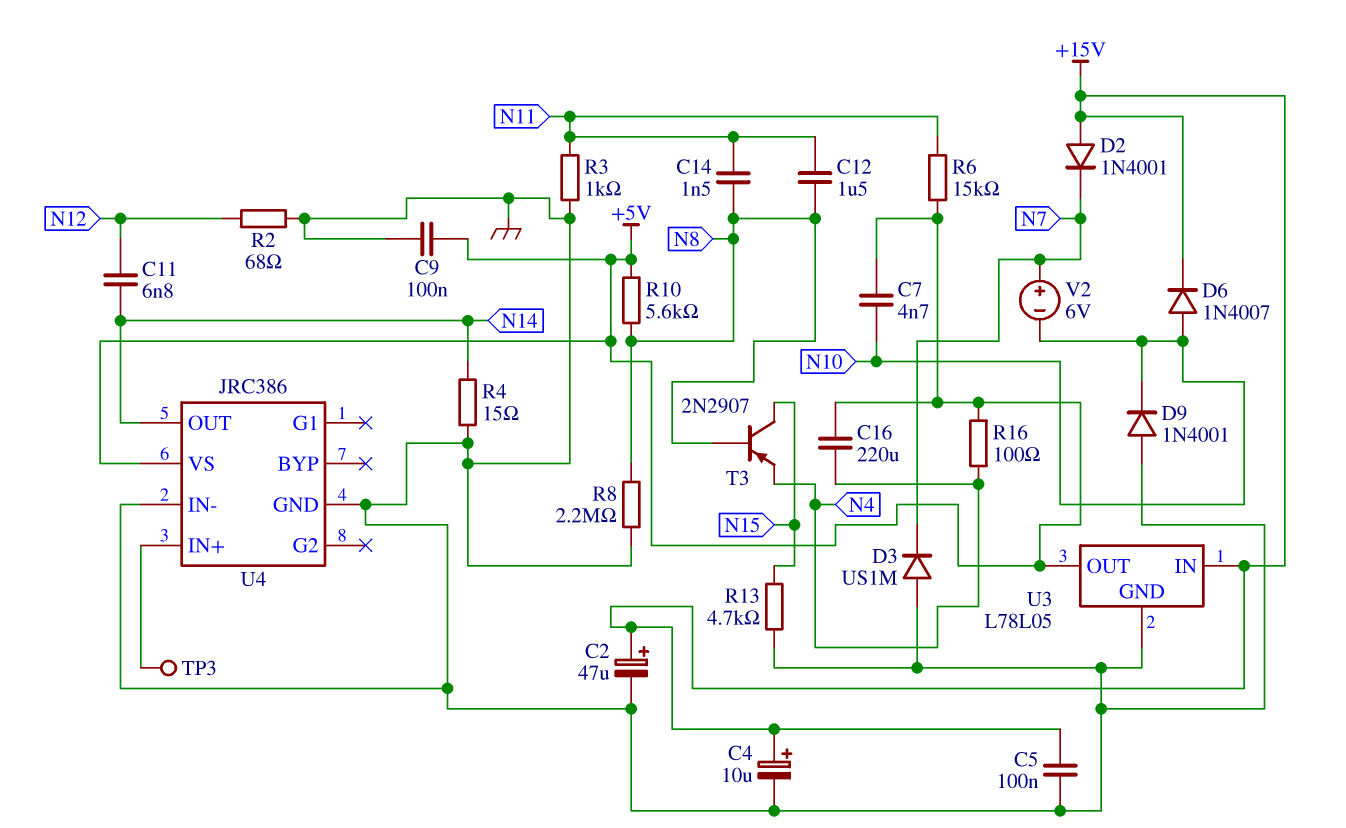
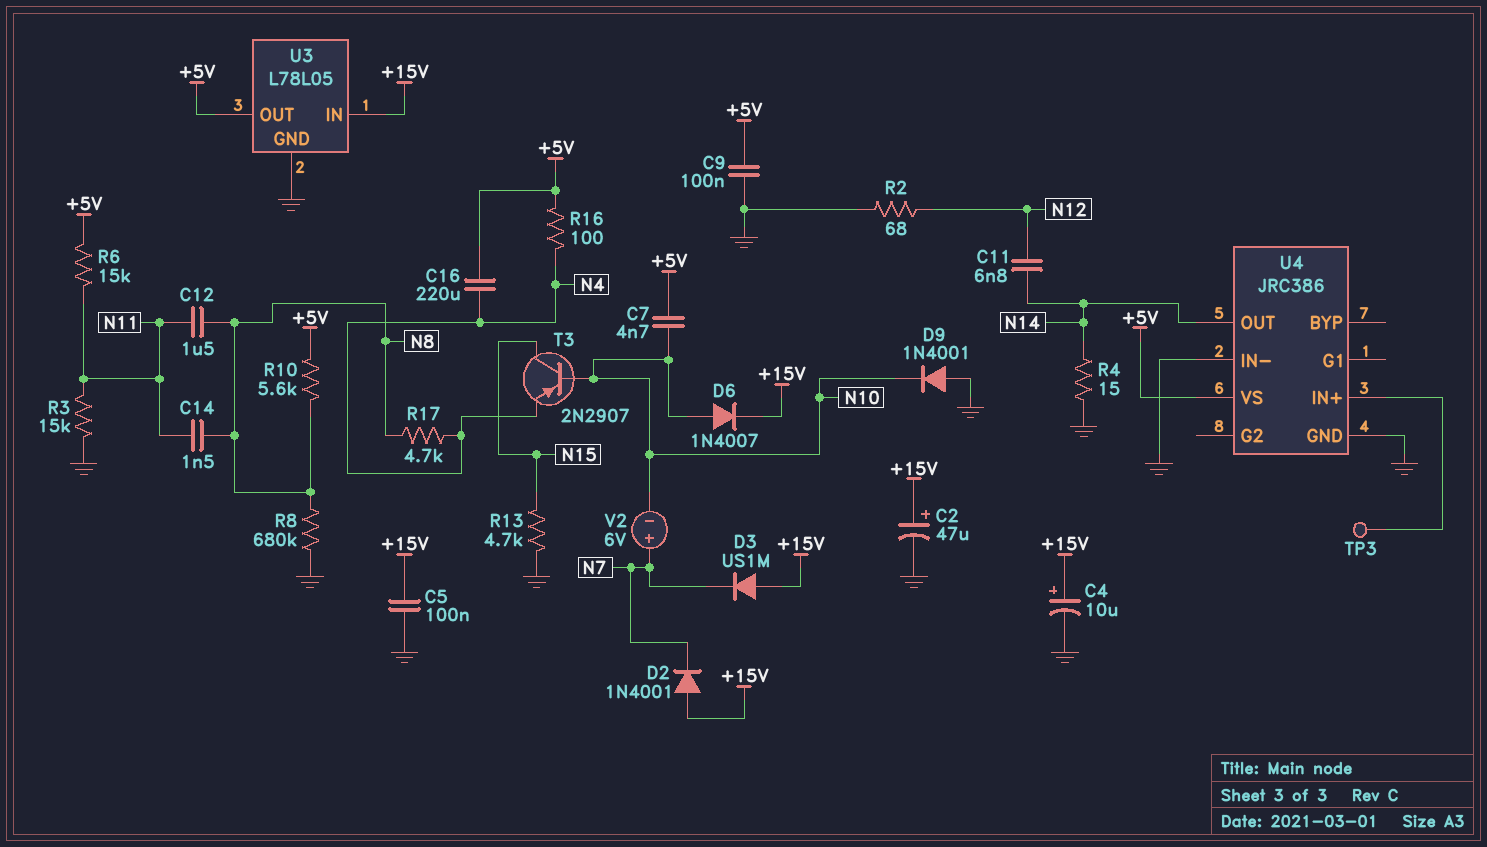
D3: diode US1M (A GND, K N7) -> diode US1M (A +15V, K N7)
R3: 1k (GND, N11) -> 15k (GND, N11)
R8: 2.2M (GND, N8) -> 680k (GND, N8)
R17: none -> 4.7k (N4, N8)
T3: PNP 2N2907 (B N8, C N15, E N4) -> PNP 2N2907 (B N10, C N15, E N4)

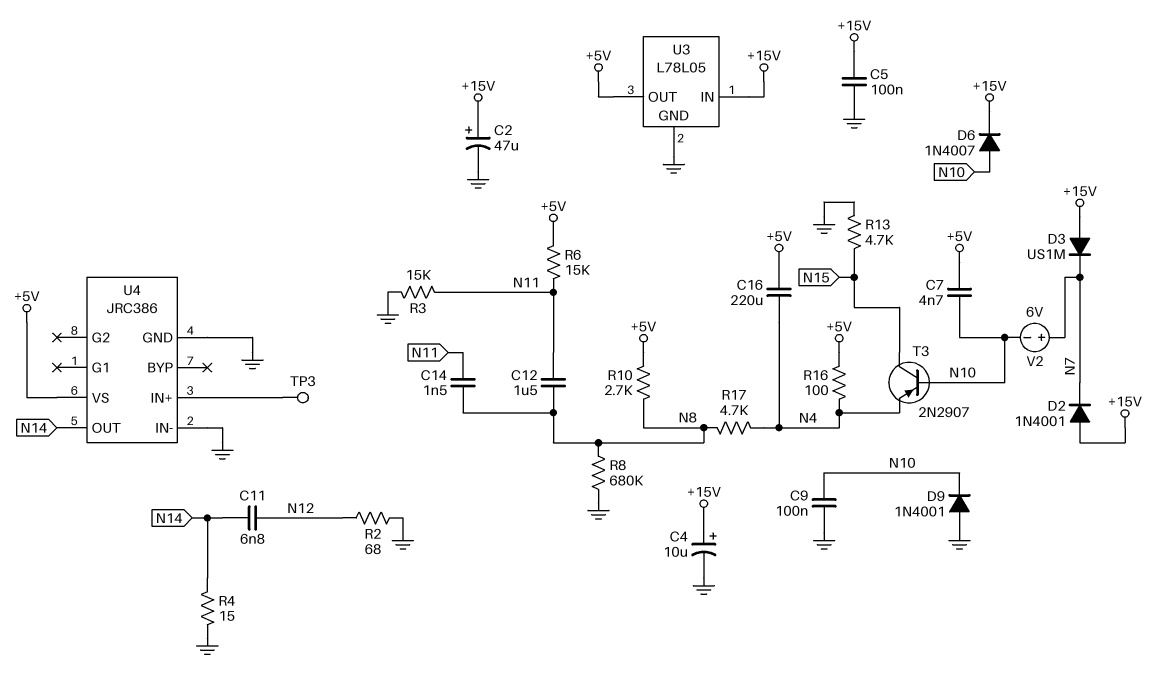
C9: 100nF (+5V, GND) -> 100nF (GND, N10)
R10: 5.6k (+5V, N8) -> 2.7k (+5V, N8)

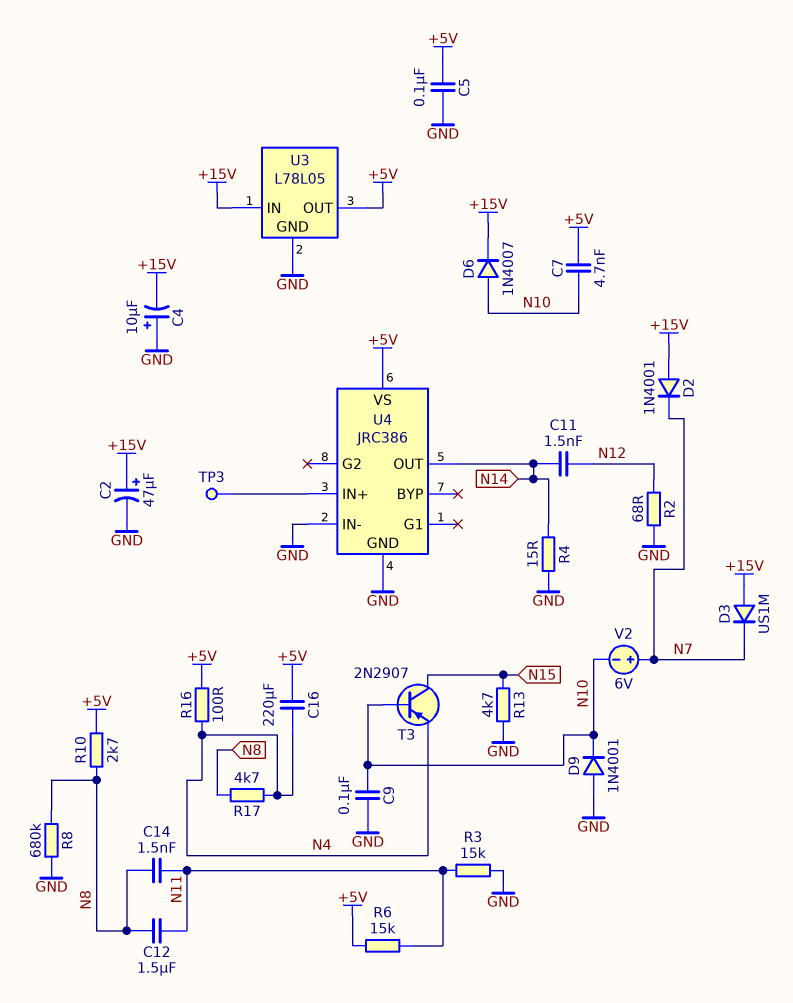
C4: 10uF (plus +15V, minus GND) -> 10uF (plus GND, minus +15V)
C5: 100nF (+15V, GND) -> 100nF (+5V, GND)
C11: 6.8nF (N12, N14) -> 1.5nF (N12, N14)

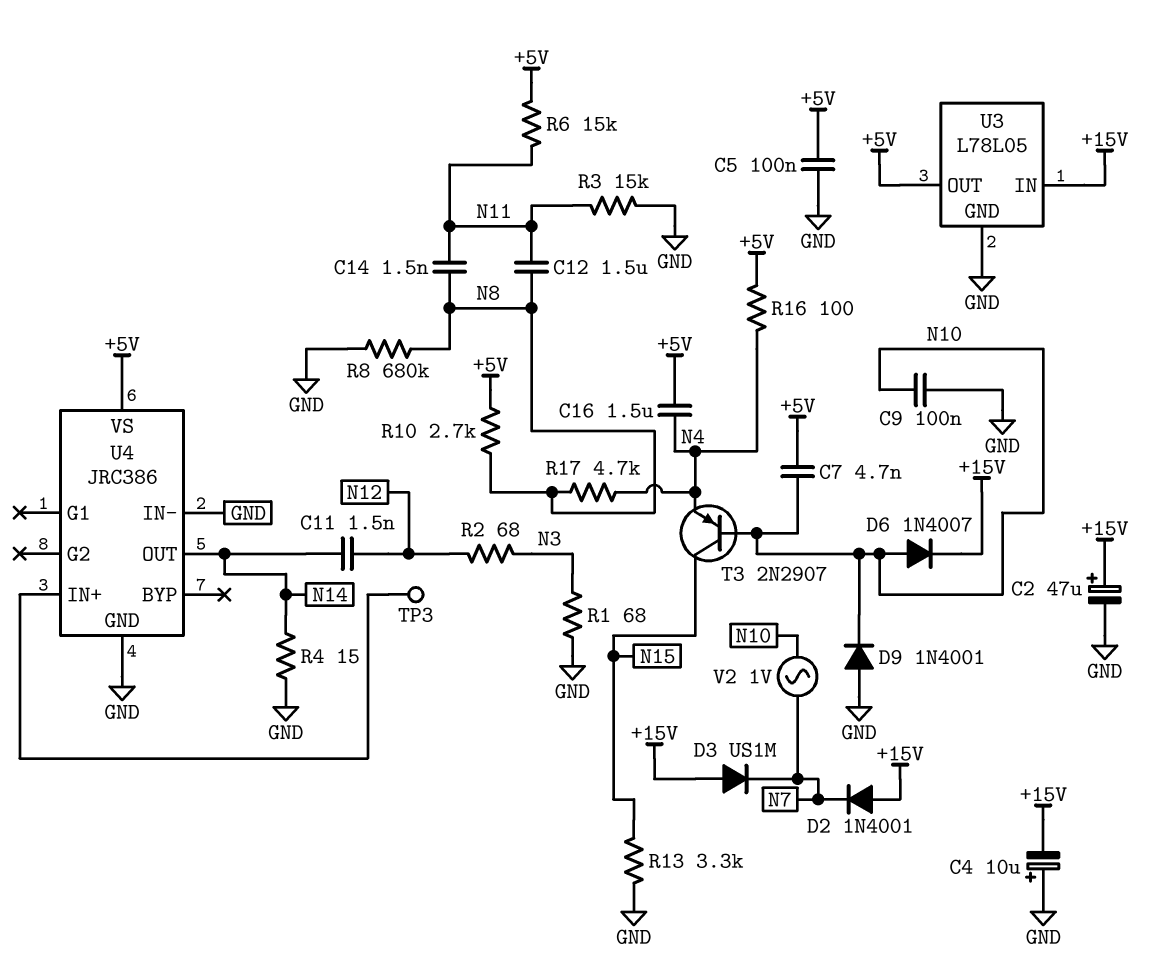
C16: 220uF (+5V, N4) -> 1.5uF (+5V, N4)
R1: none -> 68 (GND, N3)
R2: 68 (GND, N12) -> 68 (N3, N12)
R13: 4.7k (GND, N15) -> 3.3k (GND, N15)
V2: 6V (plus N7, minus N10) -> AC 1V (N7, N10)

